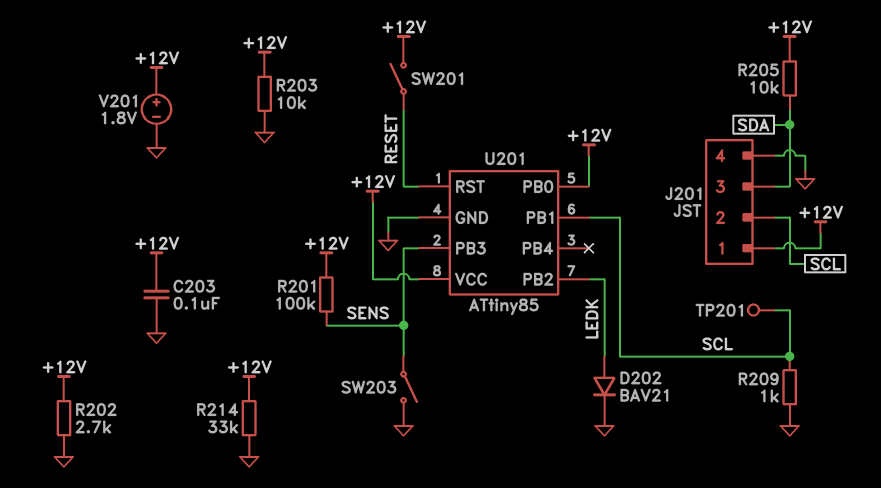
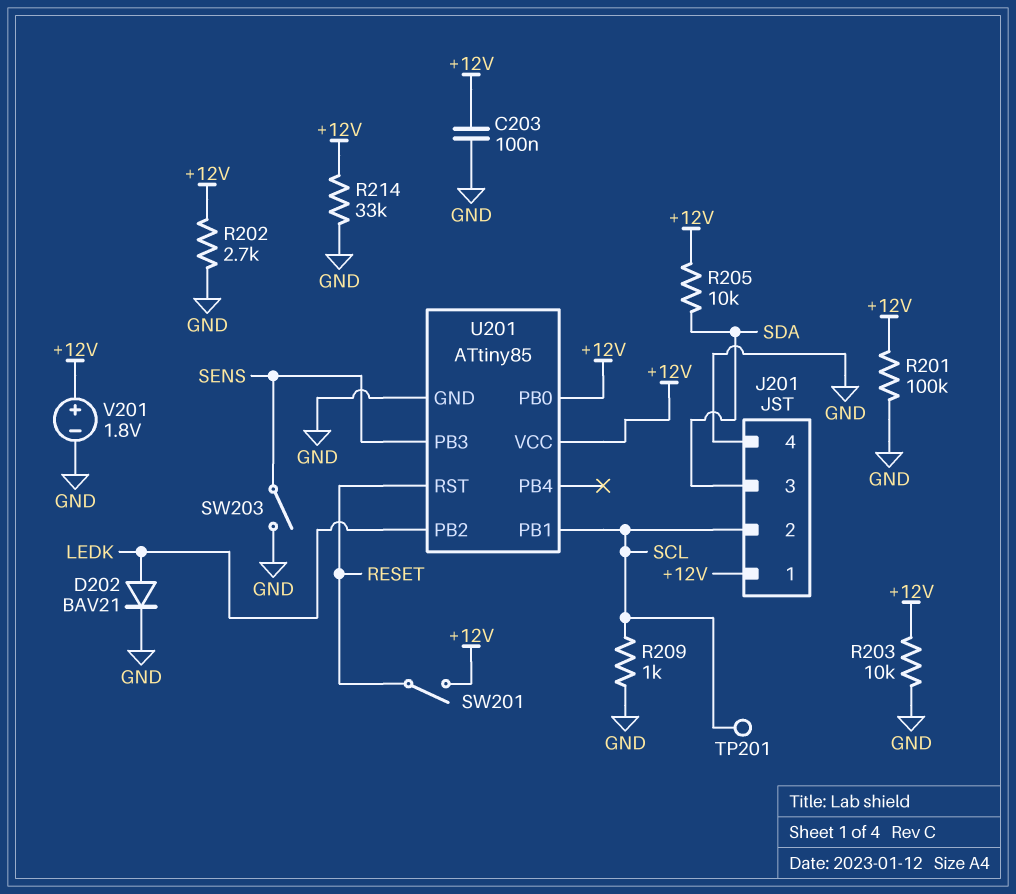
R201: 100k (+12V, SENS) -> 100k (+12V, GND)

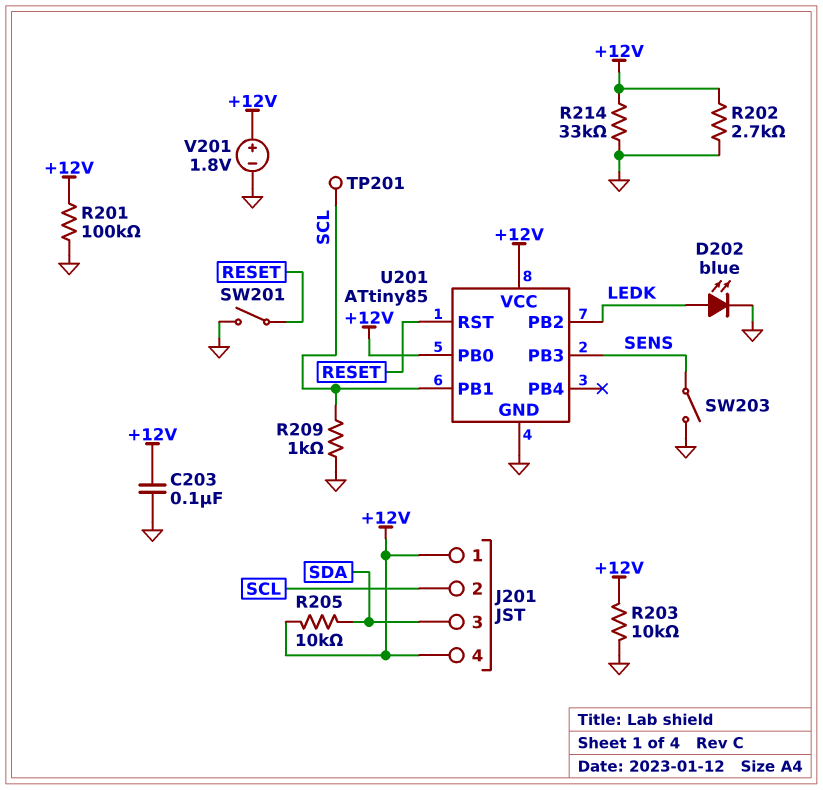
D202: diode BAV21 (A LEDK, K GND) -> LED blue (A LEDK, K GND)
J201 pin 4: GND -> +12V
SW201: switch (+12V, RESET) -> switch (GND, RESET)

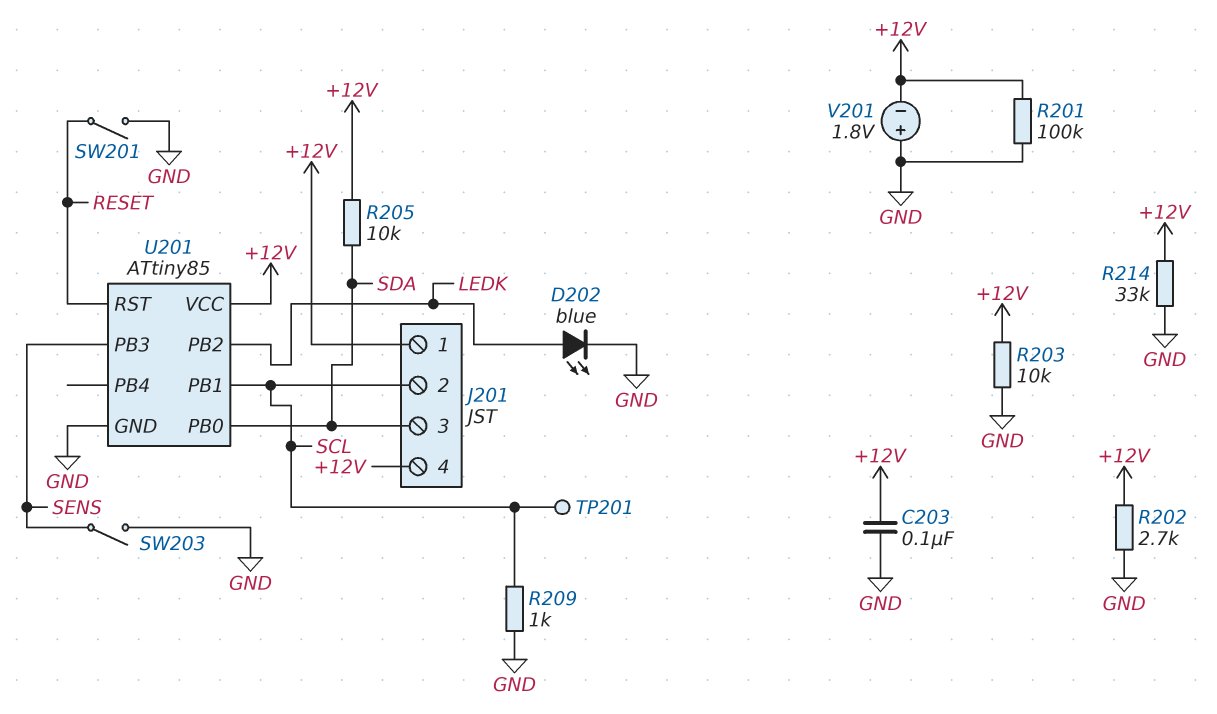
U201 pin PB0: +12V -> SDA
V201: 1.8V (plus +12V, minus GND) -> 1.8V (plus GND, minus +12V)

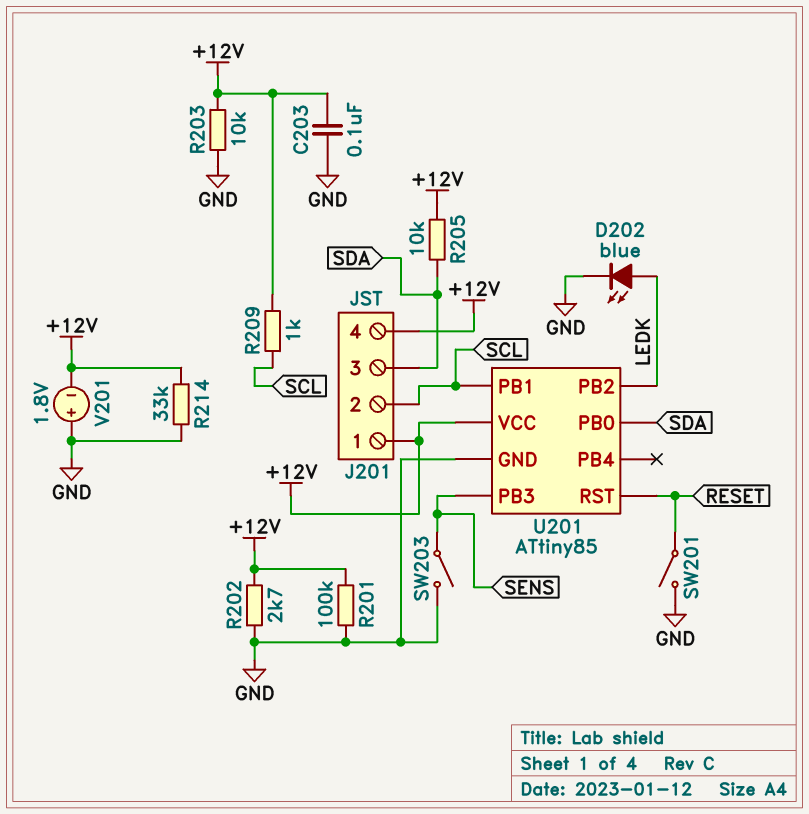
R209: 1k (GND, SCL) -> 1k (+12V, SCL)
TP201: test point (SCL) -> none

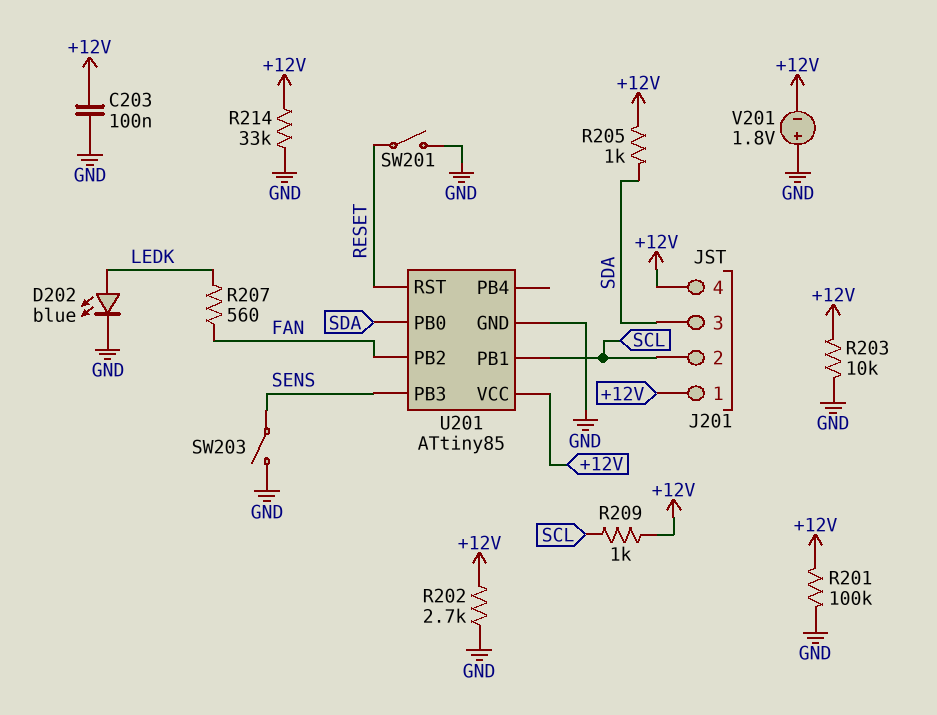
R205: 10k (+12V, SDA) -> 1k (+12V, SDA)
R207: none -> 560 (FAN, LEDK)
U201 pin PB2: LEDK -> FAN

